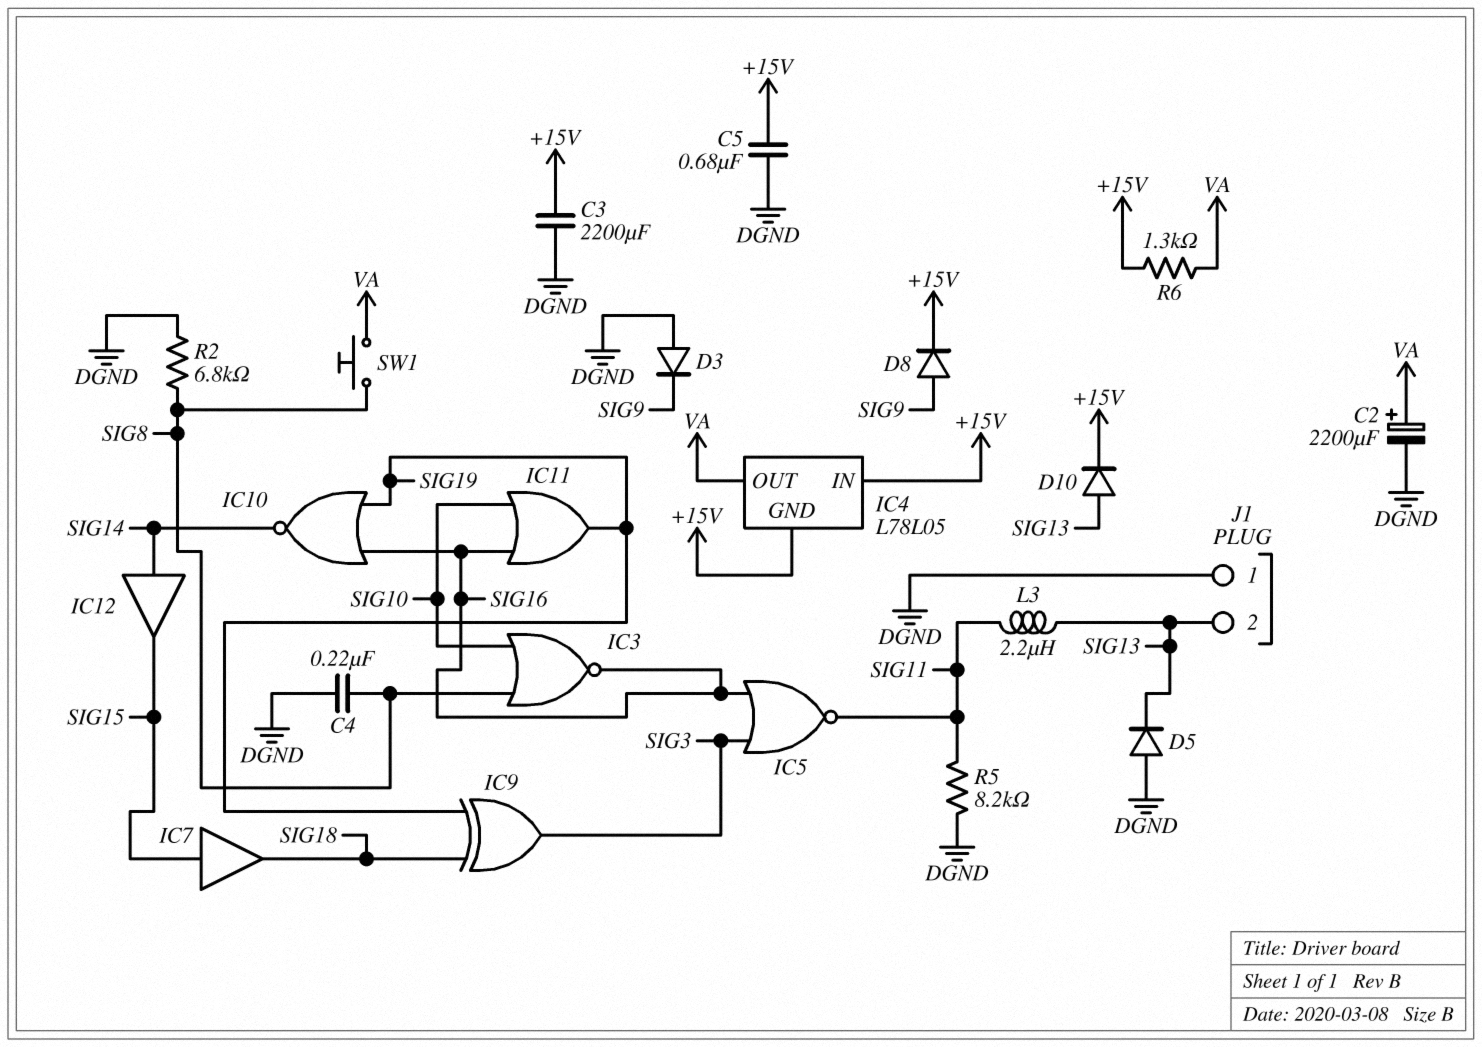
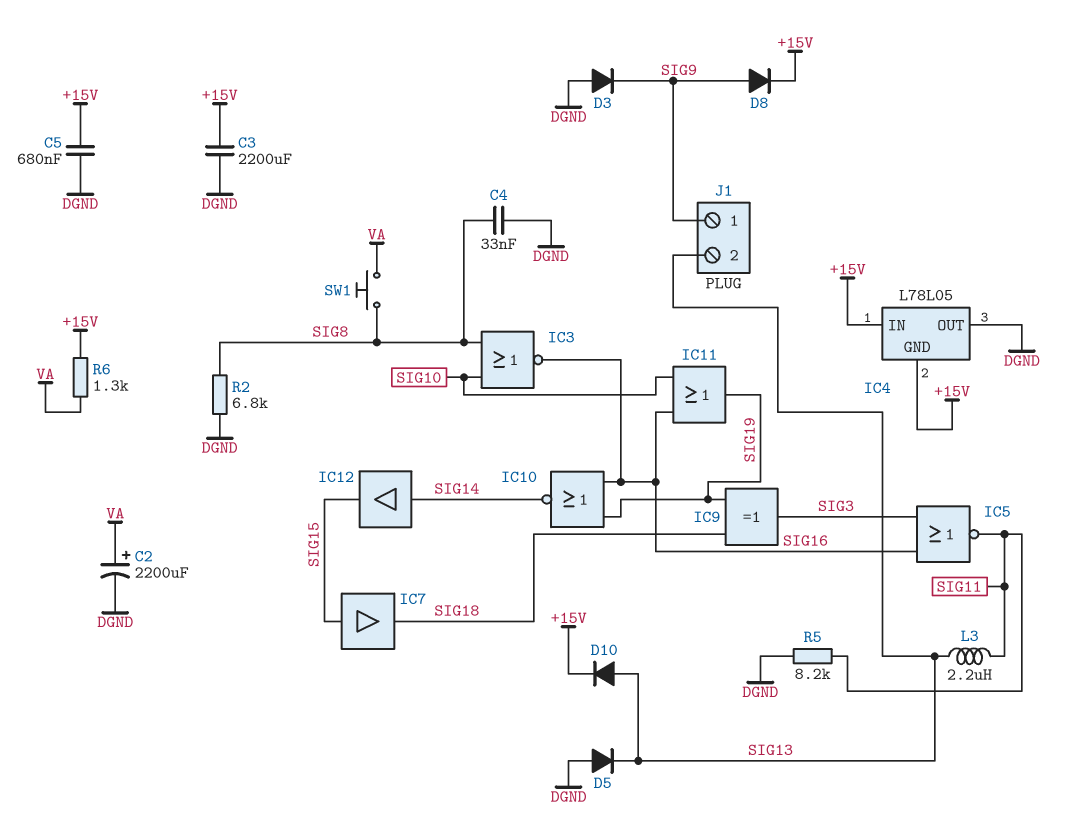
C4: 220nF (DGND, SIG8) -> 33nF (DGND, SIG8)
IC4 pin OUT: VA -> DGND
J1 pin 1: DGND -> SIG9

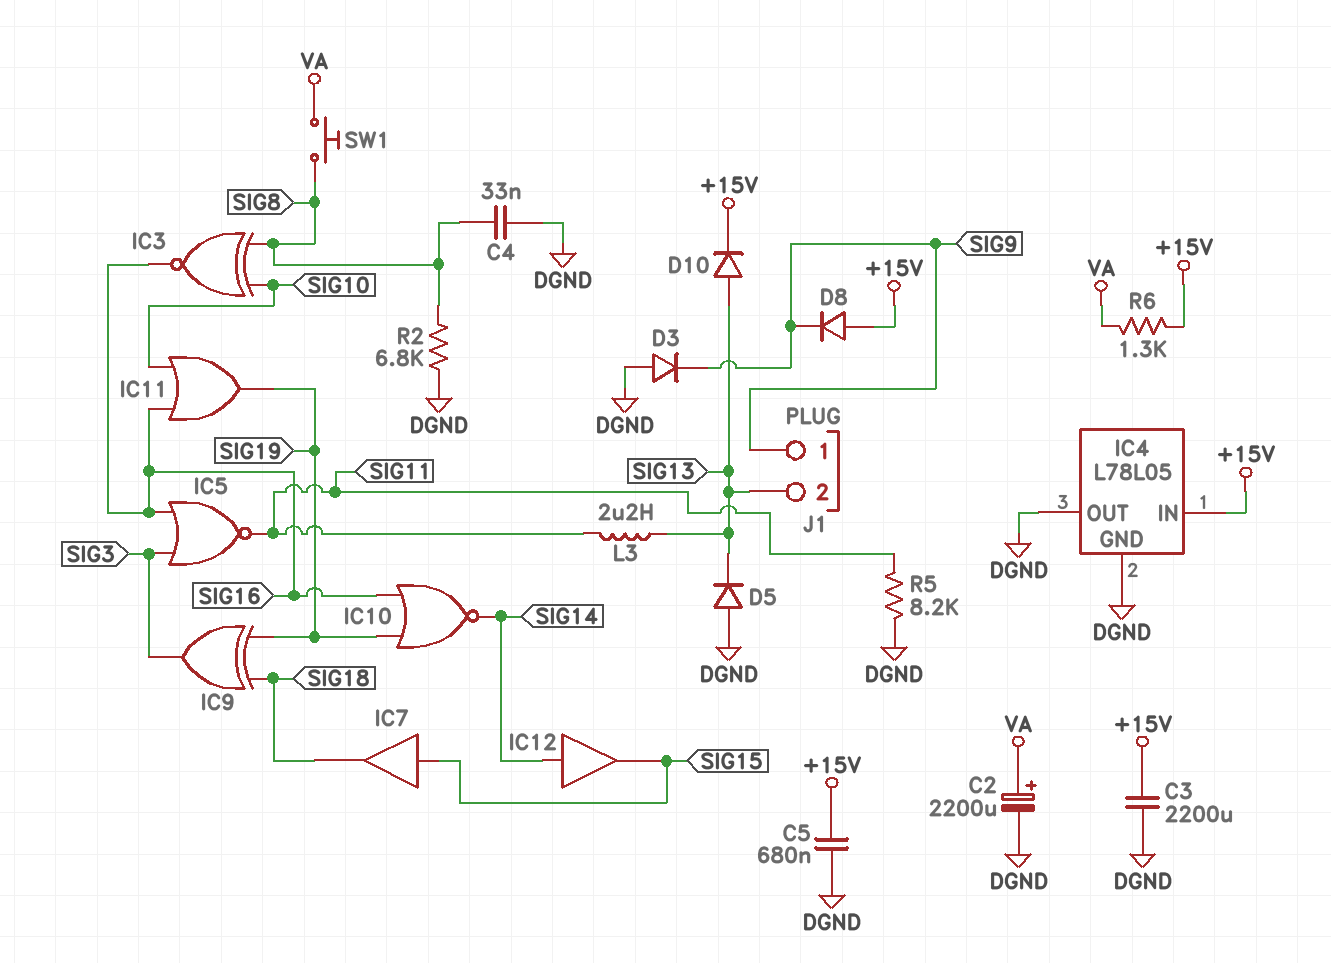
D8: diode (A SIG9, K +15V) -> diode (A +15V, K SIG9)
IC3: NOR (in SIG8, in SIG10, out SIG16) -> XNOR (in SIG8, in SIG10, out SIG16)
IC4 pin GND: +15V -> DGND

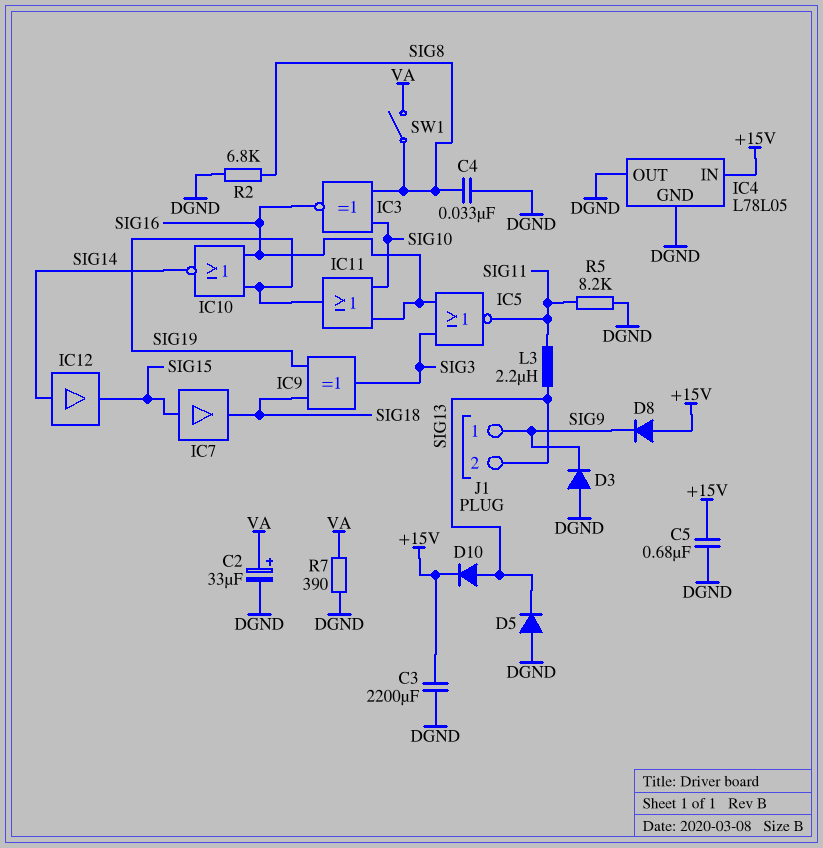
C2: 2200uF (plus VA, minus DGND) -> 33uF (plus VA, minus DGND)
R6: 1.3k (+15V, VA) -> none
R7: none -> 390 (DGND, VA)
SW1: button (SIG8, VA) -> switch (SIG8, VA)

